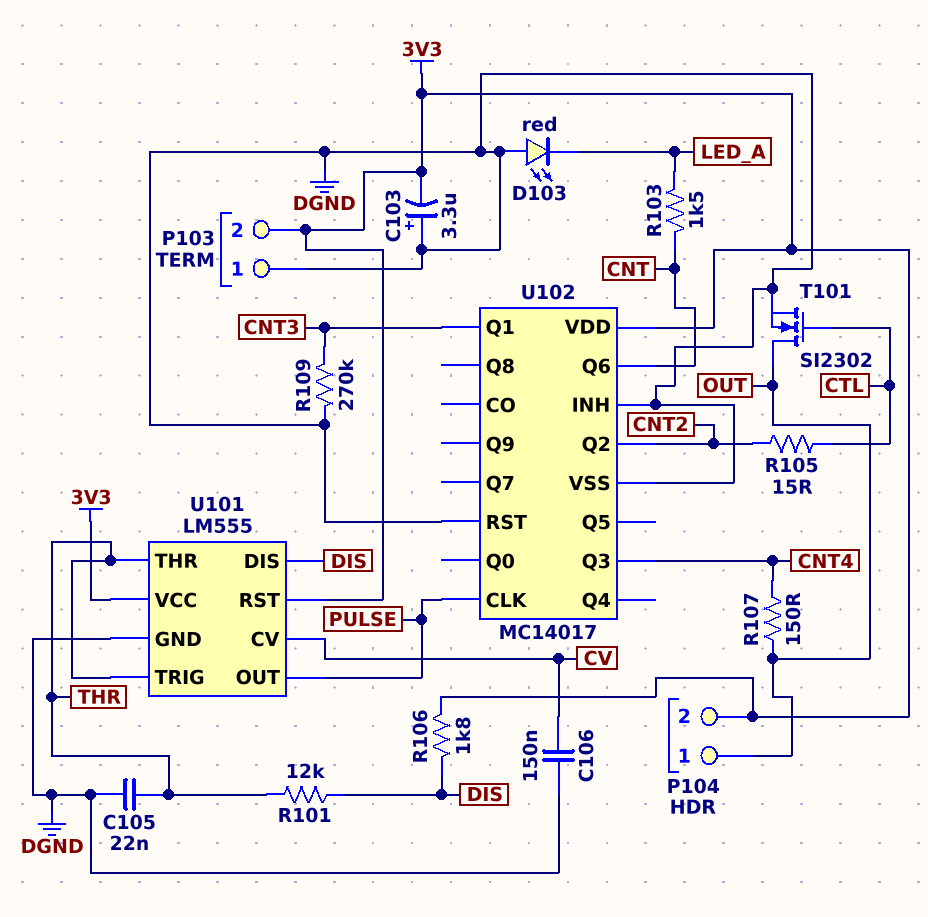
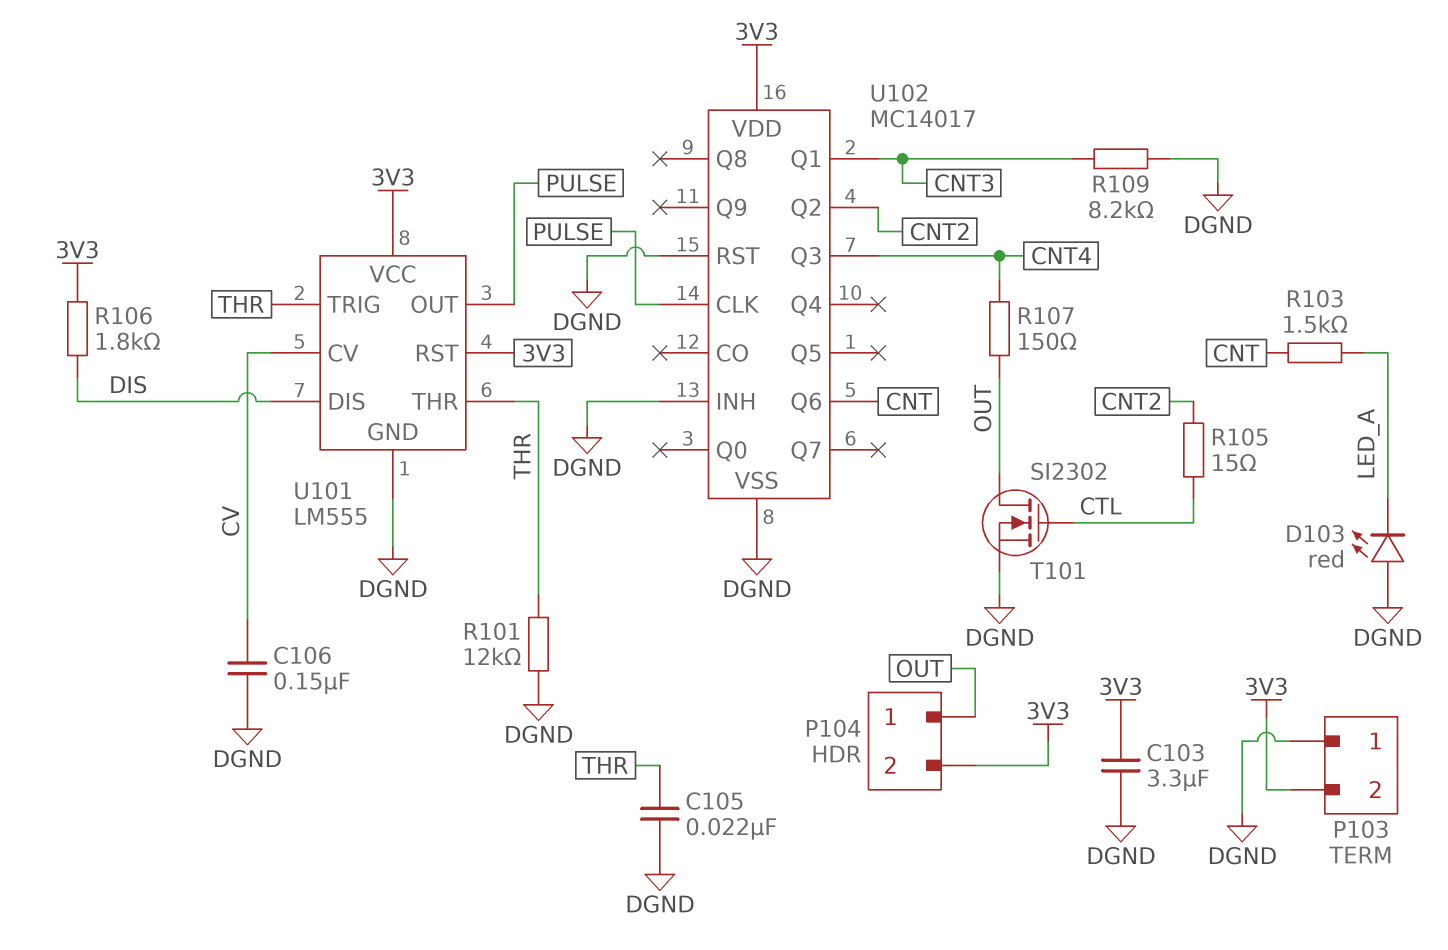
C103: 3.3uF (plus DGND, minus 3V3) -> 3.3uF (3V3, DGND)
R101: 12k (DIS, THR) -> 12k (DGND, THR)
R109: 270k (CNT3, DGND) -> 8.2k (CNT3, DGND)

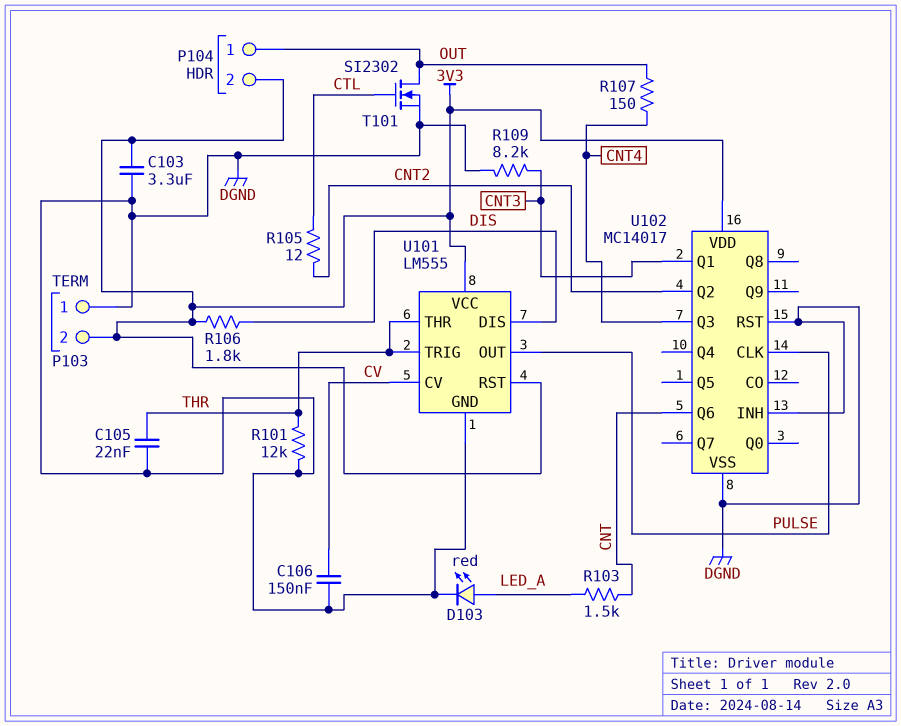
D103: LED red (A DGND, K LED_A) -> LED red (A LED_A, K DGND)
R105: 15 (CNT2, CTL) -> 12 (CNT2, CTL)

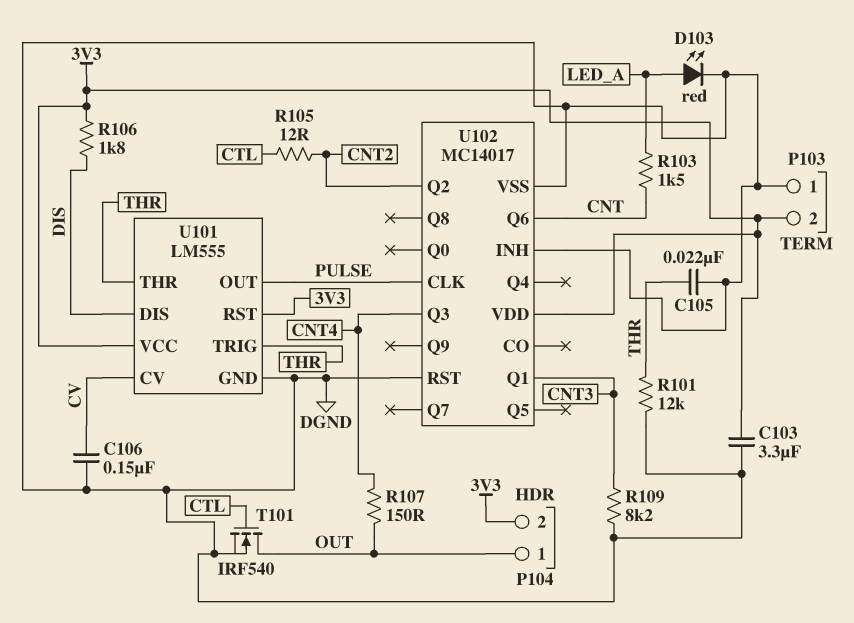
T101: NMOS SI2302 (G CTL, D OUT, S DGND) -> NMOS IRF540 (G CTL, D OUT, S DGND)

